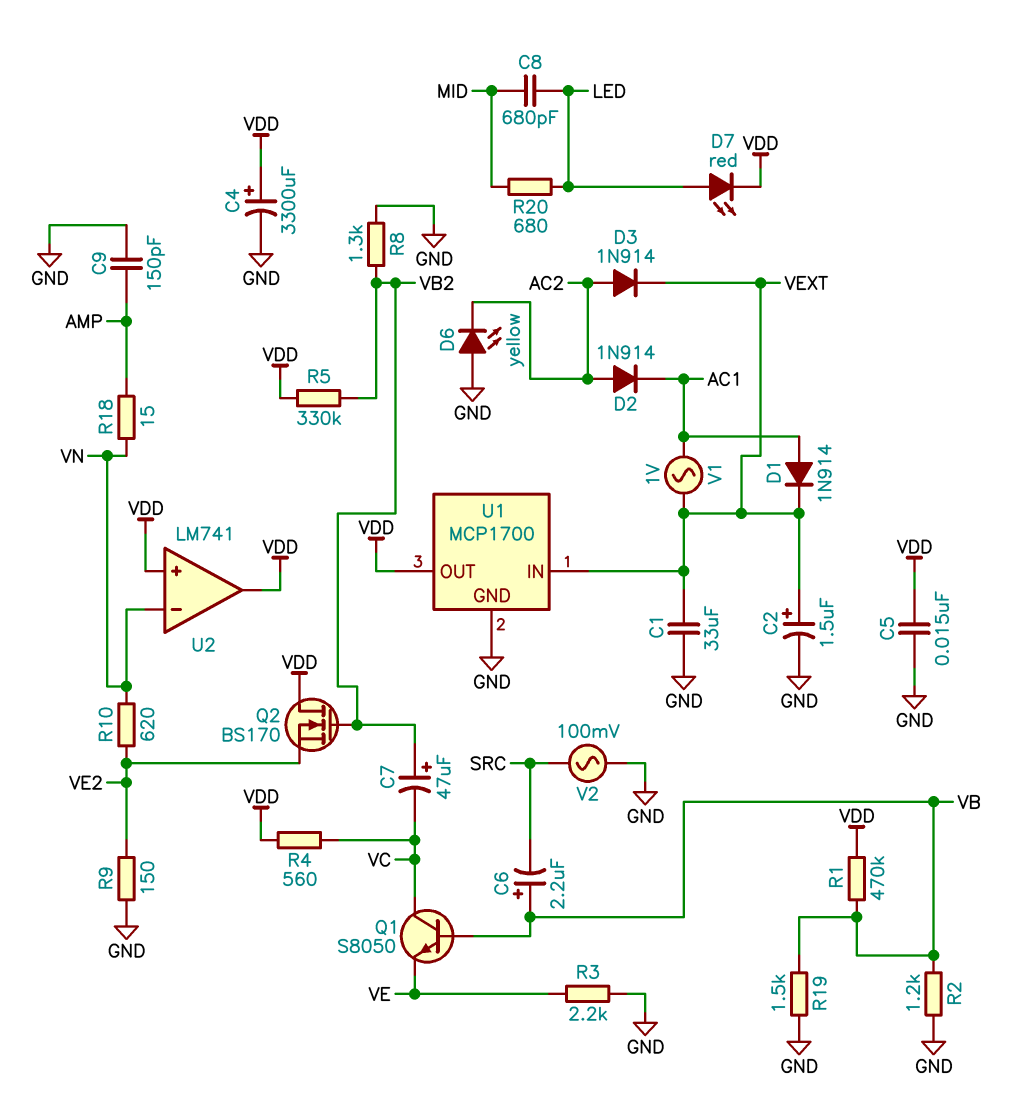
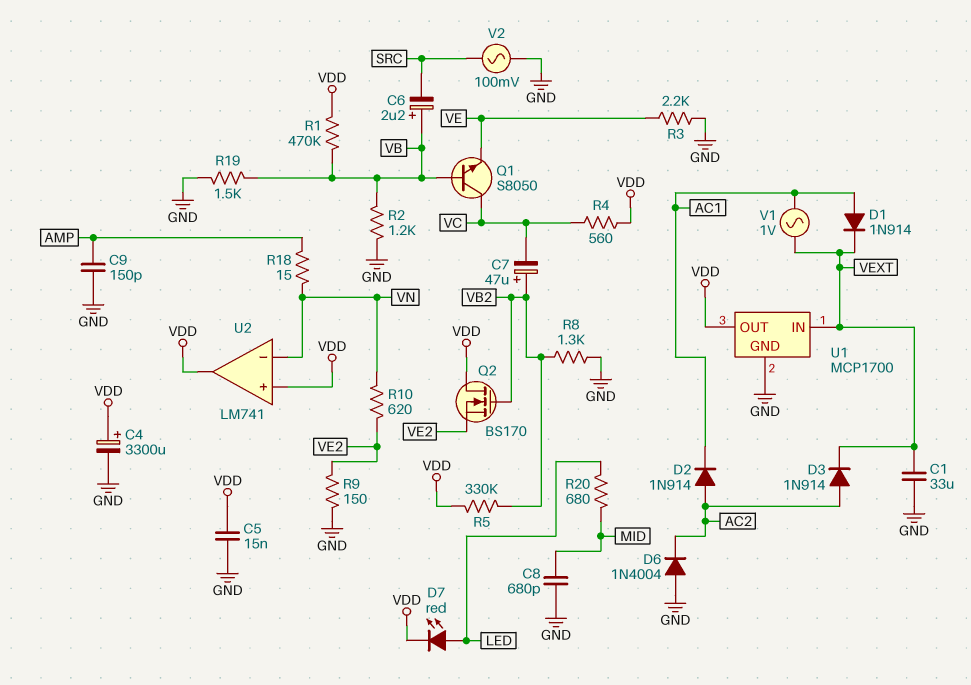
C2: 1.5uF (plus VEXT, minus GND) -> none
C8: 680pF (LED, MID) -> 680pF (GND, MID)
D6: LED yellow (A GND, K AC2) -> diode 1N4004 (A GND, K AC2)

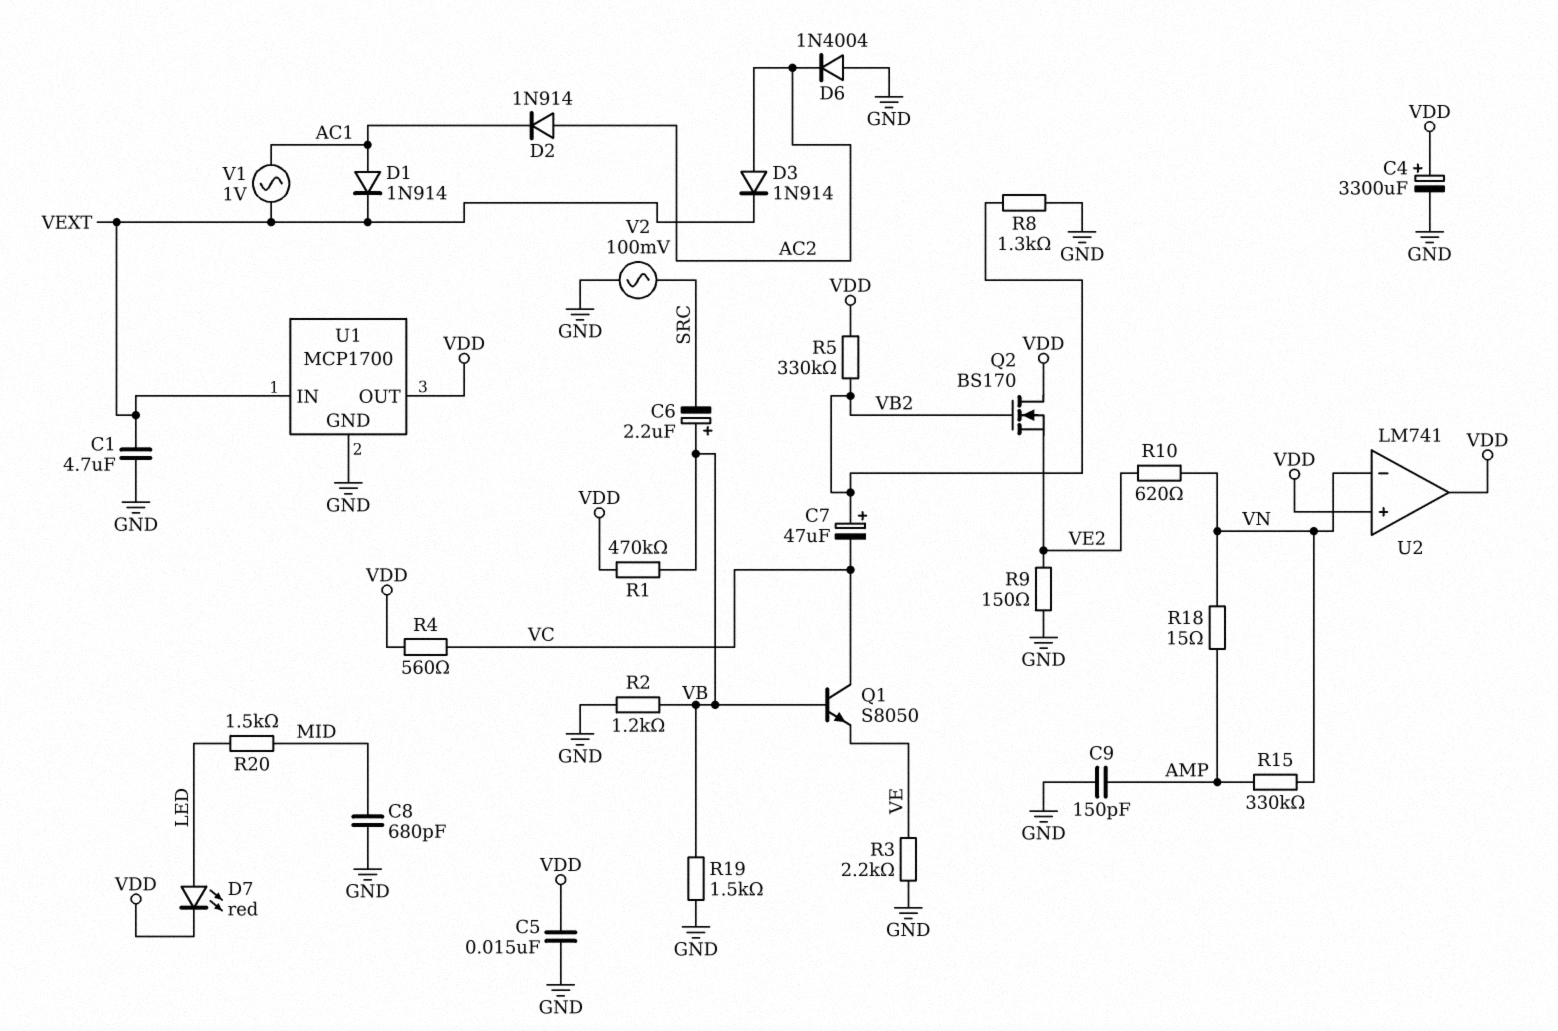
C1: 33uF (GND, VEXT) -> 4.7uF (GND, VEXT)
R15: none -> 330k (AMP, VN)
R20: 680 (LED, MID) -> 1.5k (LED, MID)

